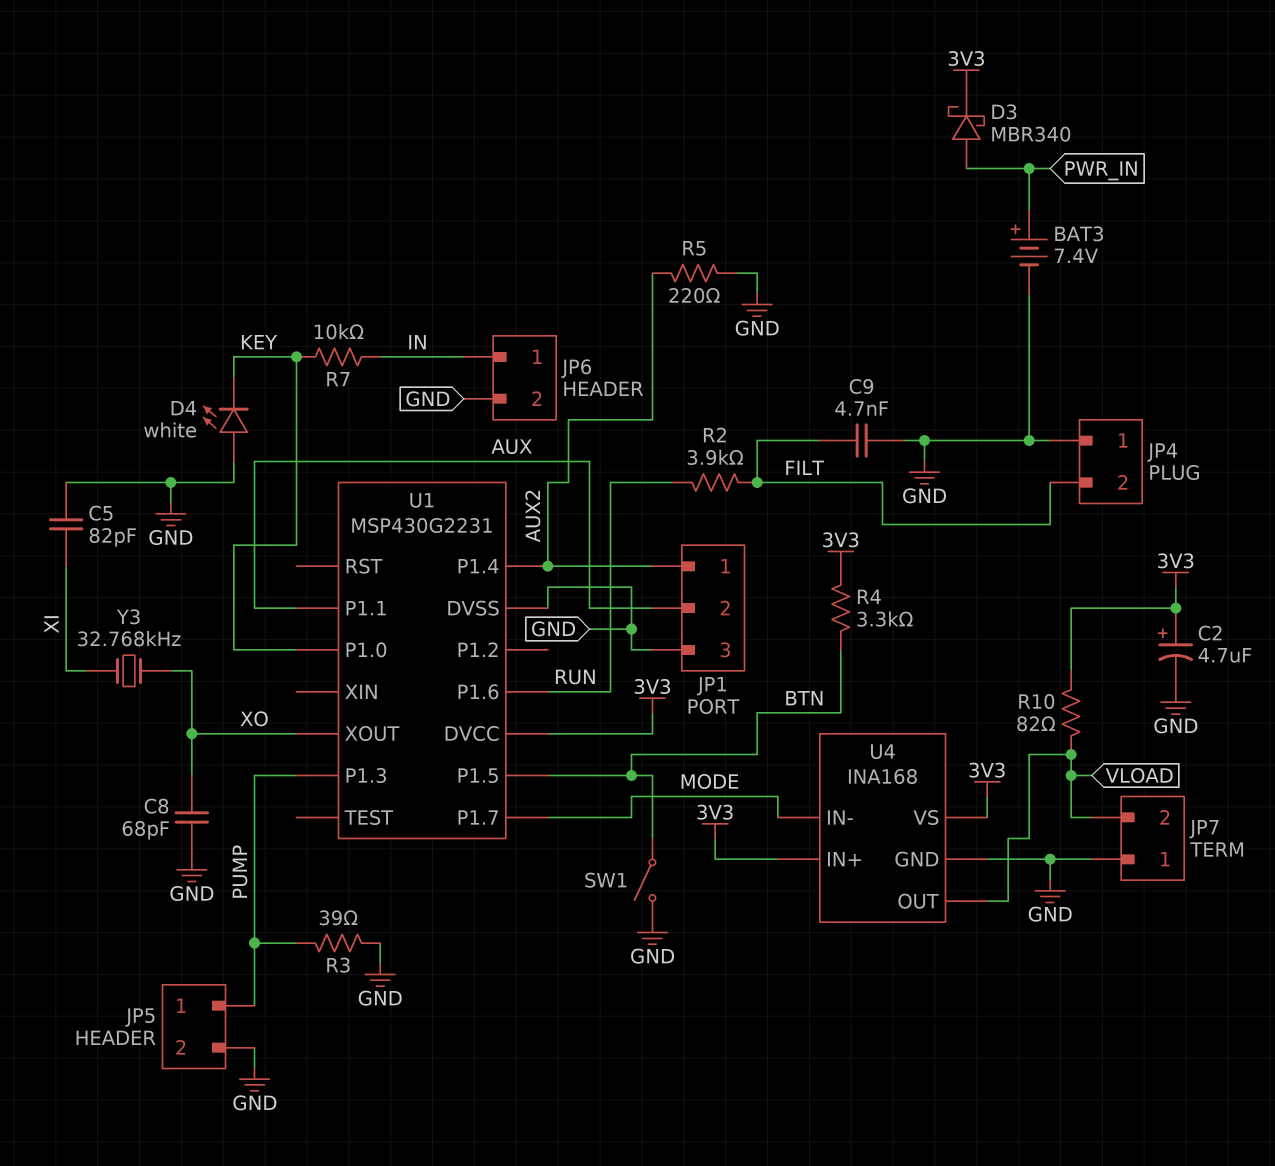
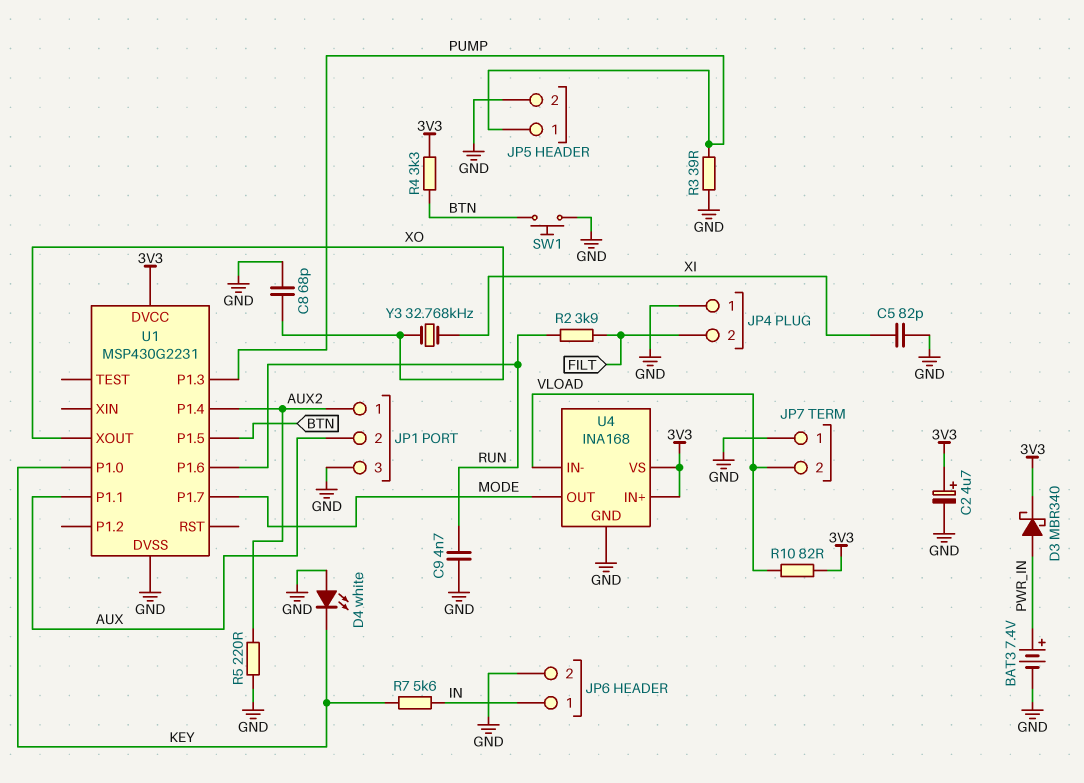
C9: 4.7nF (FILT, GND) -> 4.7nF (GND, RUN)
R7: 10k (IN, KEY) -> 5.6k (IN, KEY)
SW1: switch (BTN, GND) -> button (BTN, GND)
U4 pin IN-: MODE -> VLOAD
U4 pin OUT: VLOAD -> MODE

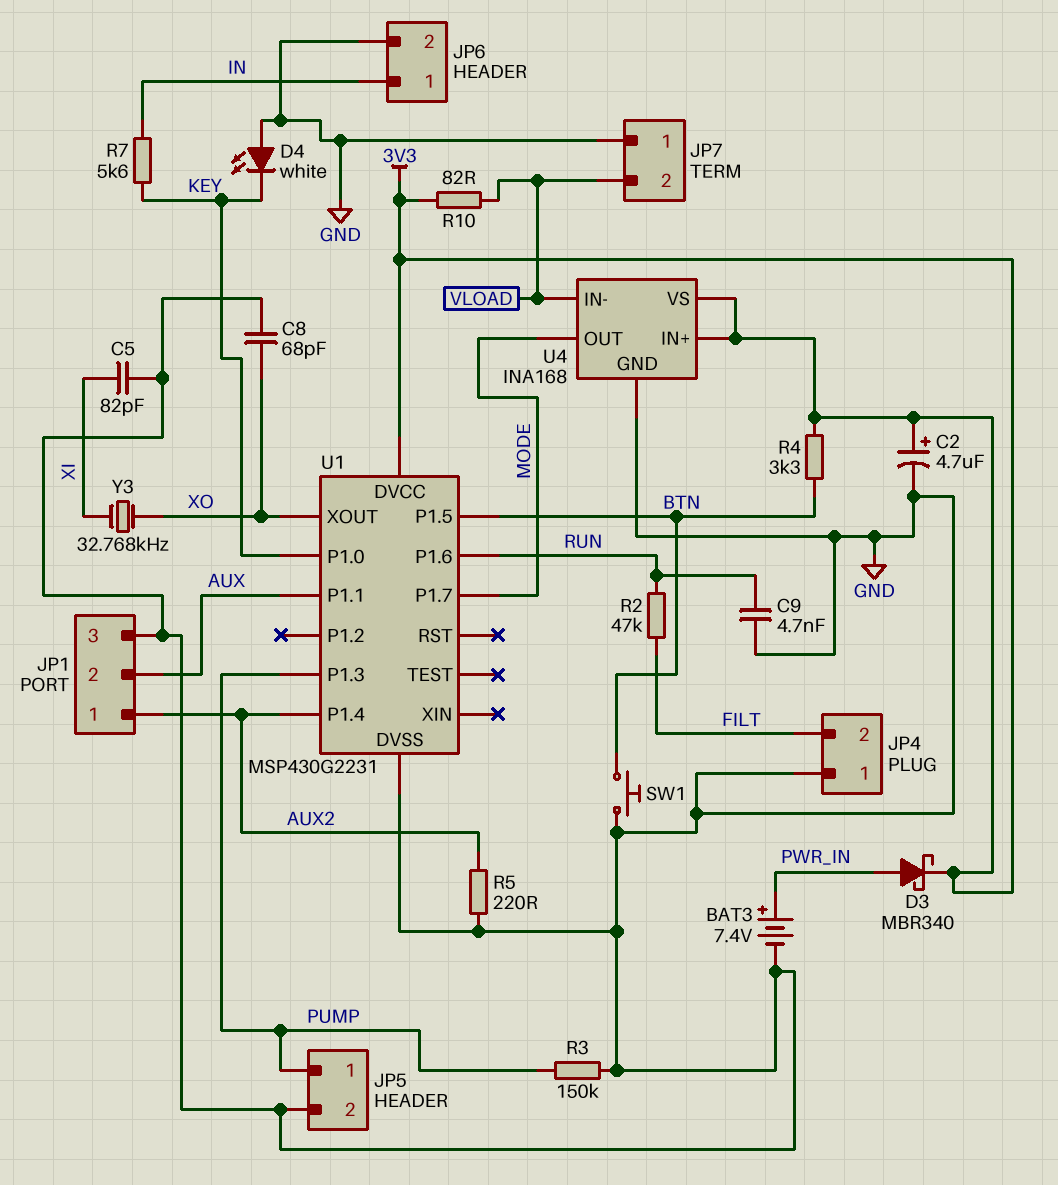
R2: 3.9k (FILT, RUN) -> 47k (FILT, RUN)
R3: 39 (GND, PUMP) -> 150k (GND, PUMP)

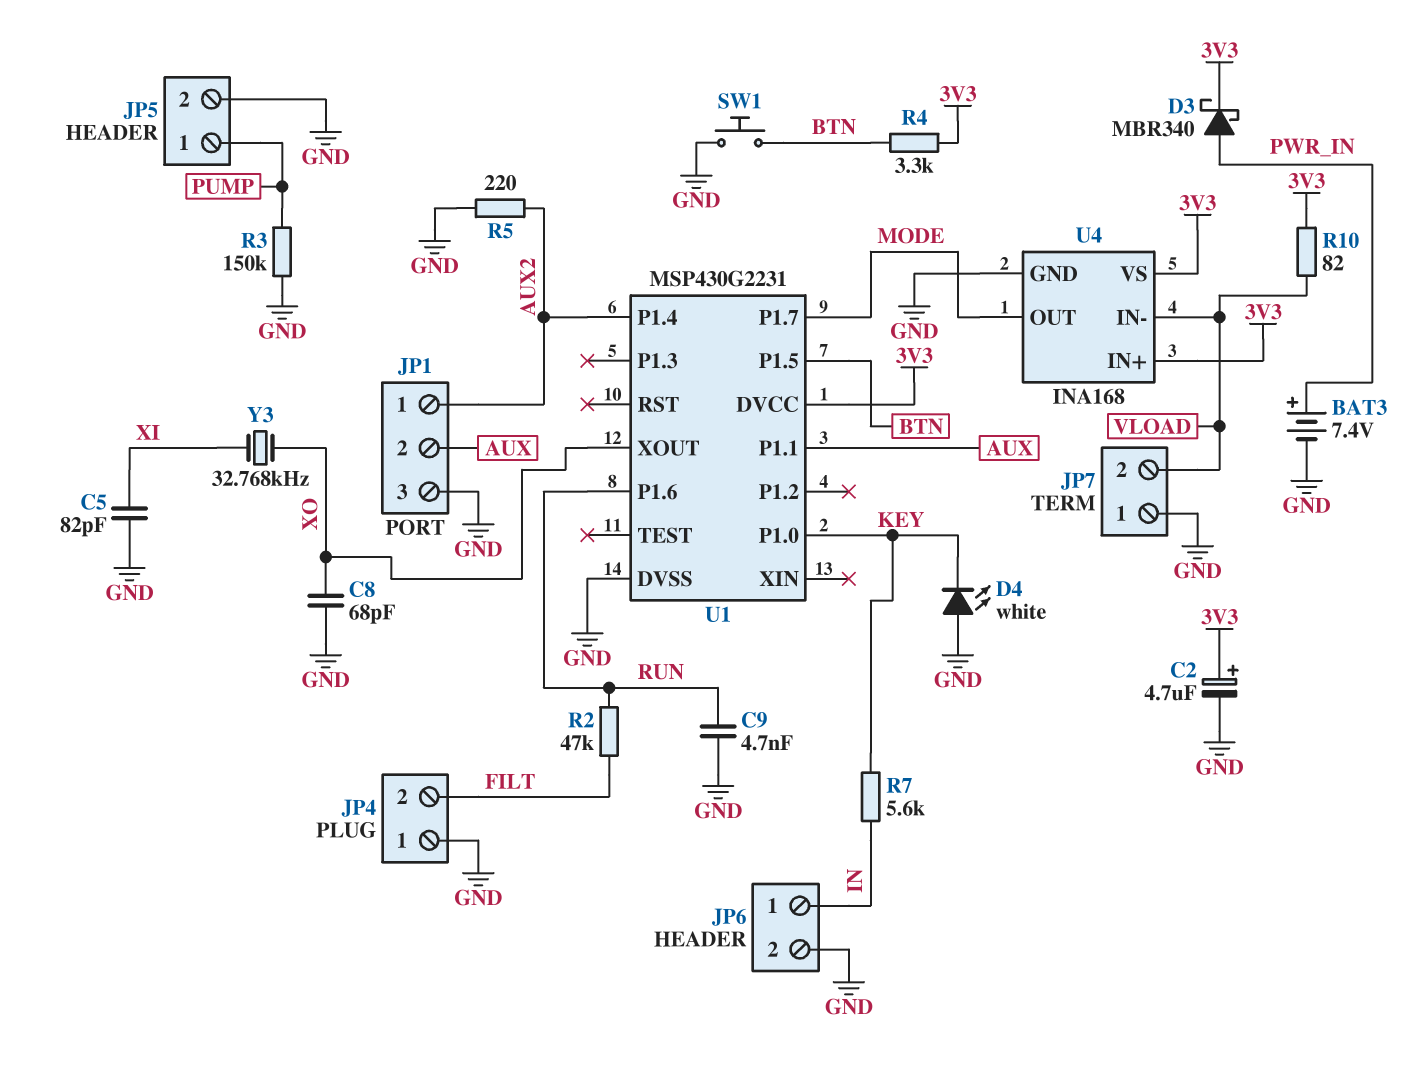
U1 pin P1.3: PUMP -> none

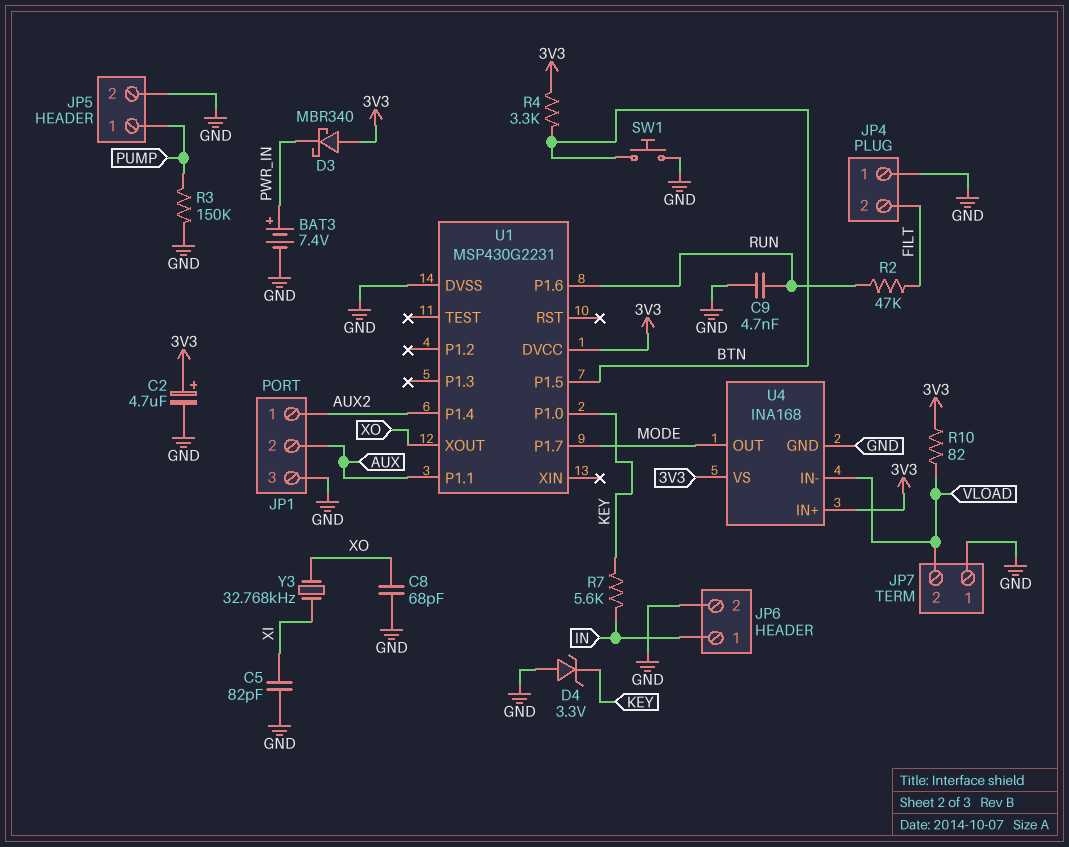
D3: schottky MBR340 (A PWR_IN, K 3V3) -> schottky MBR340 (A 3V3, K PWR_IN)
D4: LED white (A GND, K KEY) -> zener 3.3V (A GND, K KEY)
R5: 220 (AUX2, GND) -> none

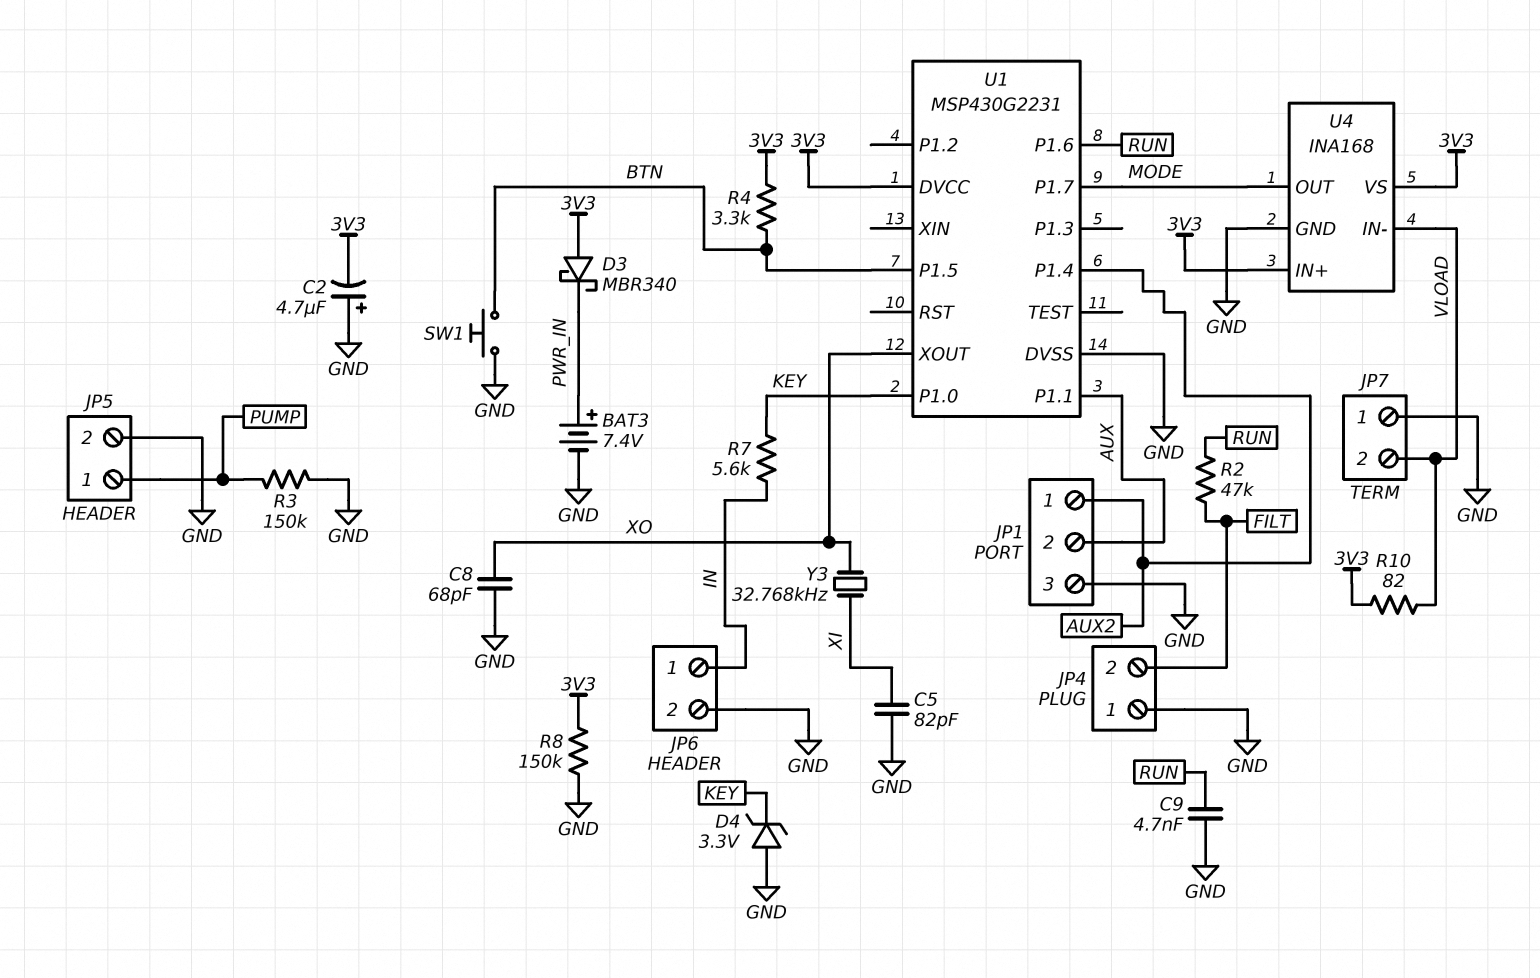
C2: 4.7uF (plus 3V3, minus GND) -> 4.7uF (plus GND, minus 3V3)
R8: none -> 150k (3V3, GND)

